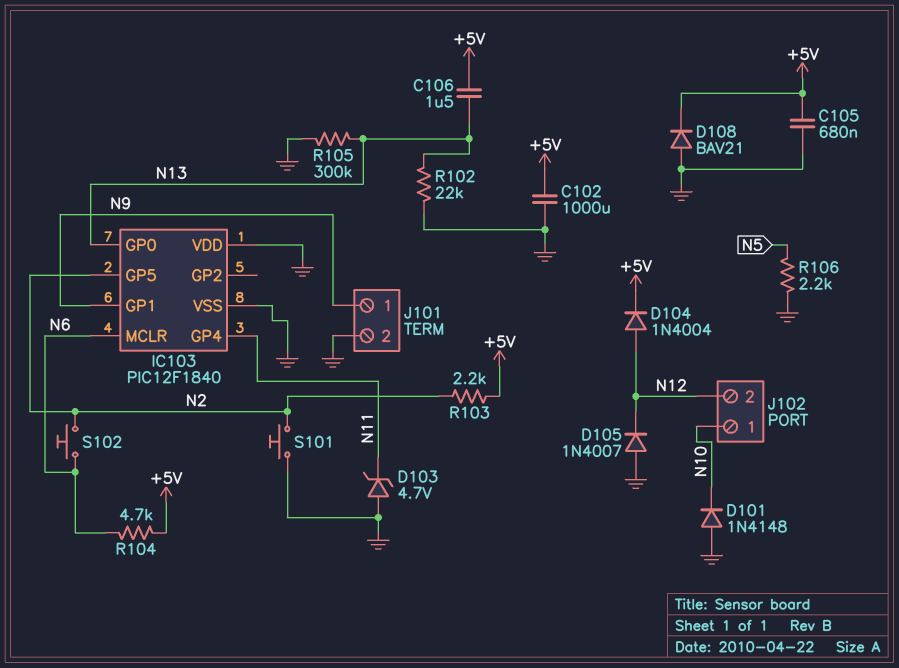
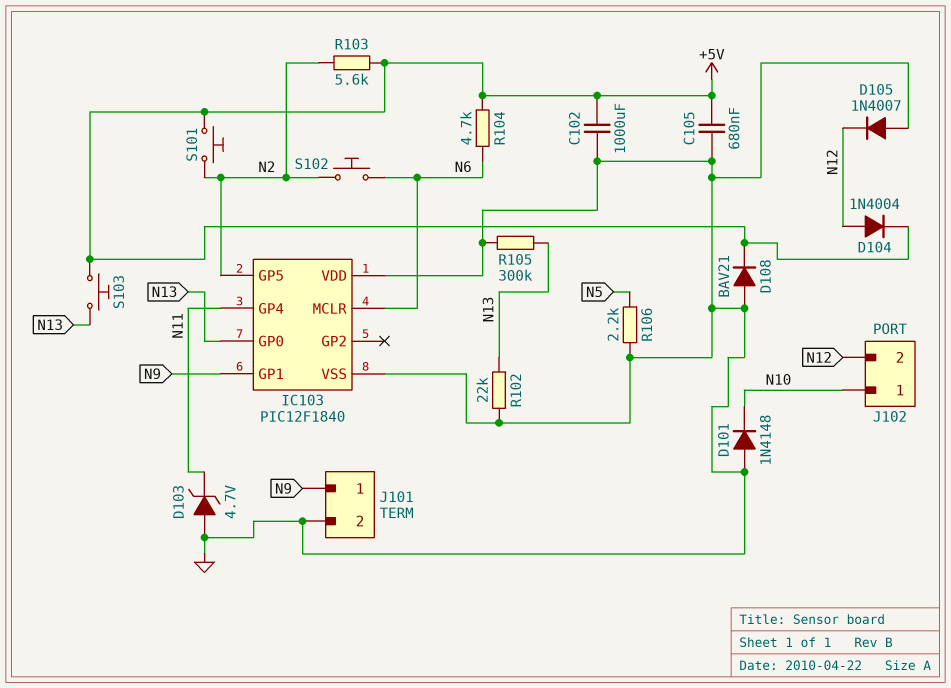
C106: 1.5uF (+5V, N13) -> none
R103: 2.2k (+5V, N2) -> 5.6k (+5V, N2)
S101: button (GND, N2) -> button (+5V, N2)
S103: none -> button (+5V, N13)

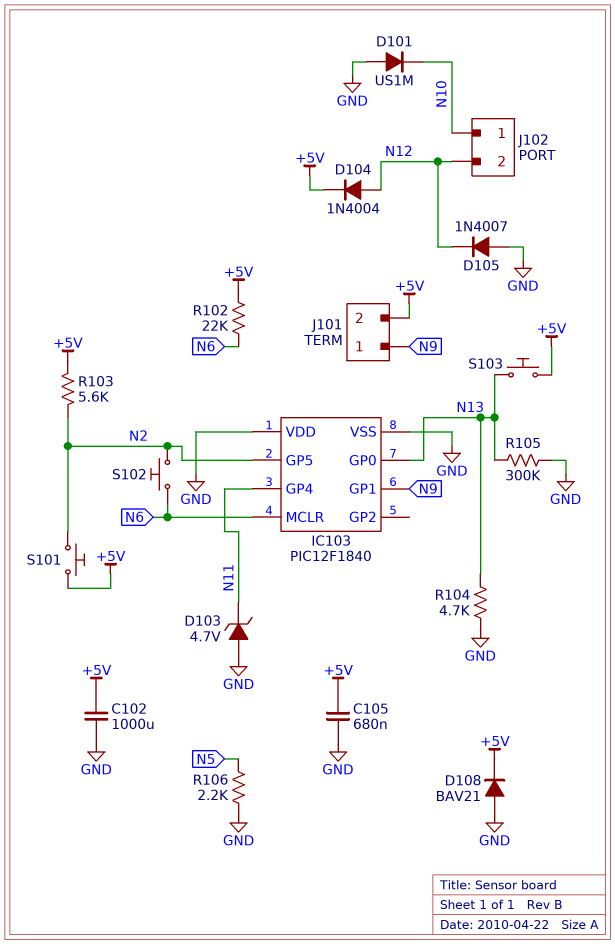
D101: diode 1N4148 (A GND, K N10) -> diode US1M (A GND, K N10)
J101 pin 2: GND -> +5V
R102: 22k (GND, N13) -> 22k (+5V, N6)
R104: 4.7k (+5V, N6) -> 4.7k (GND, N13)

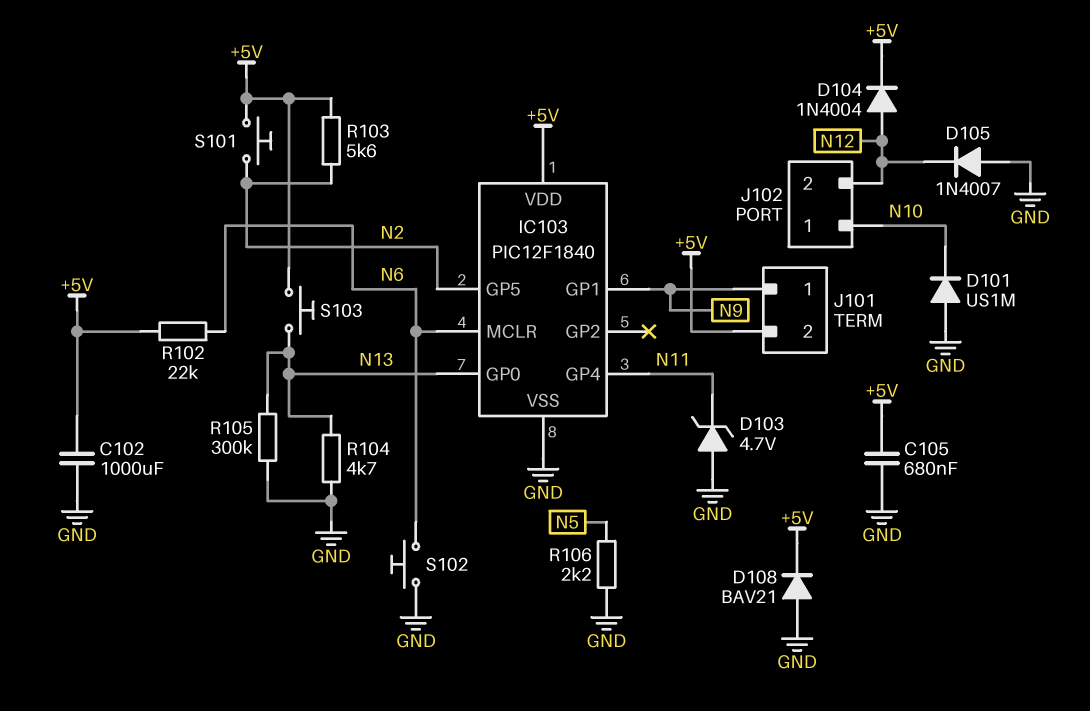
IC103 pin VDD: GND -> +5V
S102: button (N2, N6) -> button (GND, N6)

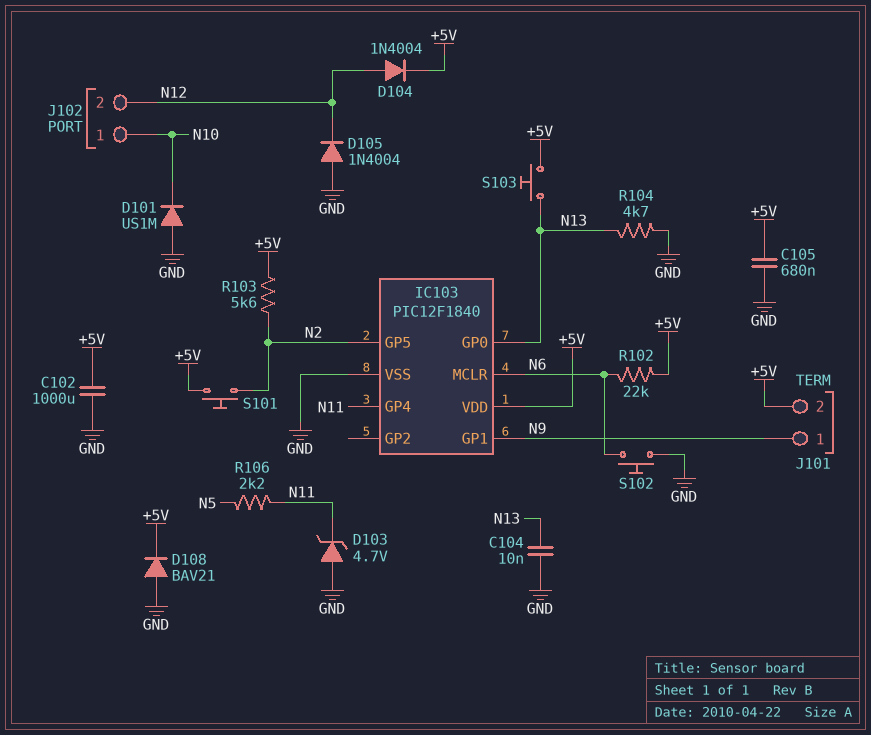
C104: none -> 10nF (GND, N13)
D105: diode 1N4007 (A GND, K N12) -> diode 1N4004 (A GND, K N12)
R105: 300k (GND, N13) -> none
R106: 2.2k (GND, N5) -> 2.2k (N5, N11)

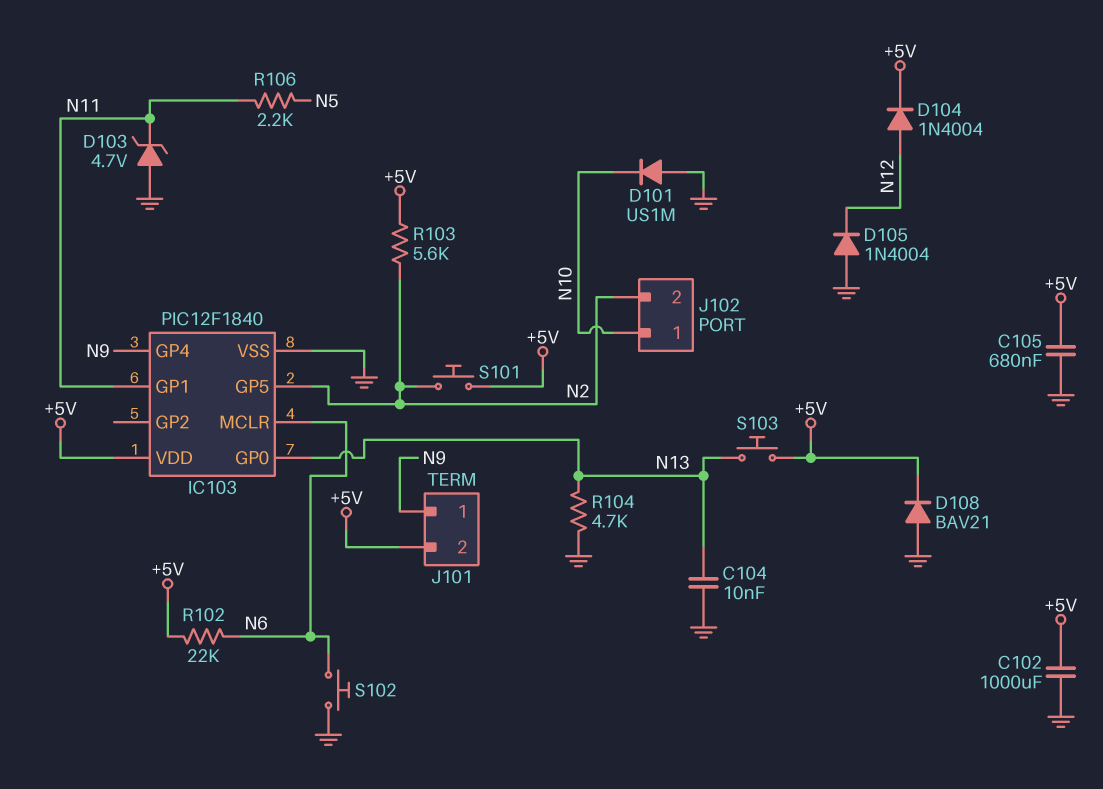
IC103 pin GP1: N9 -> N11
IC103 pin GP4: N11 -> N9
J102 pin 2: N12 -> N2

